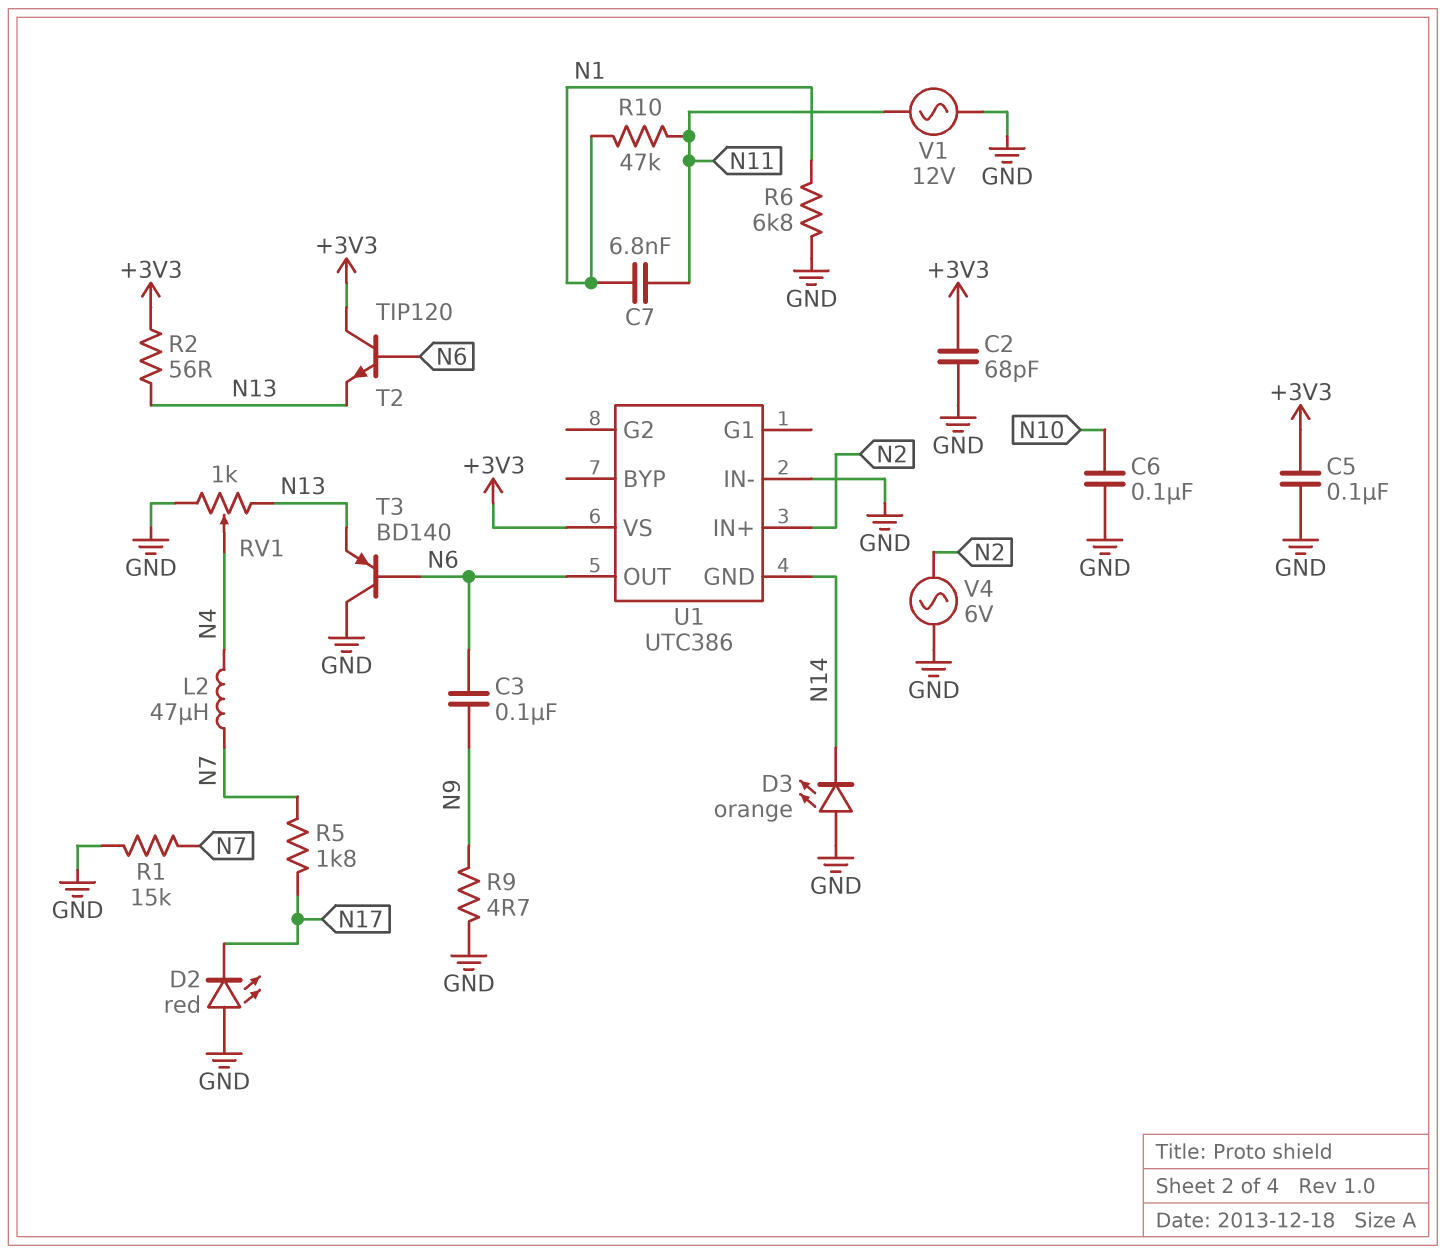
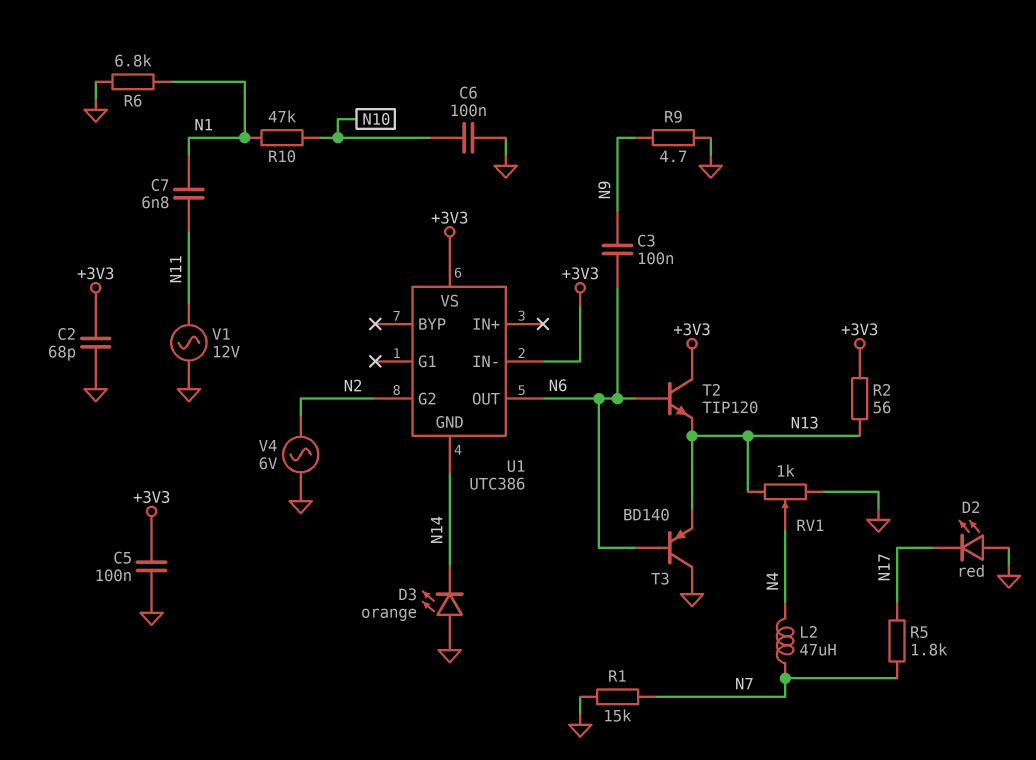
R10: 47k (N1, N11) -> 47k (N1, N10)
U1 pin G2: none -> N2
U1 pin IN+: N2 -> none
U1 pin IN-: GND -> +3V3

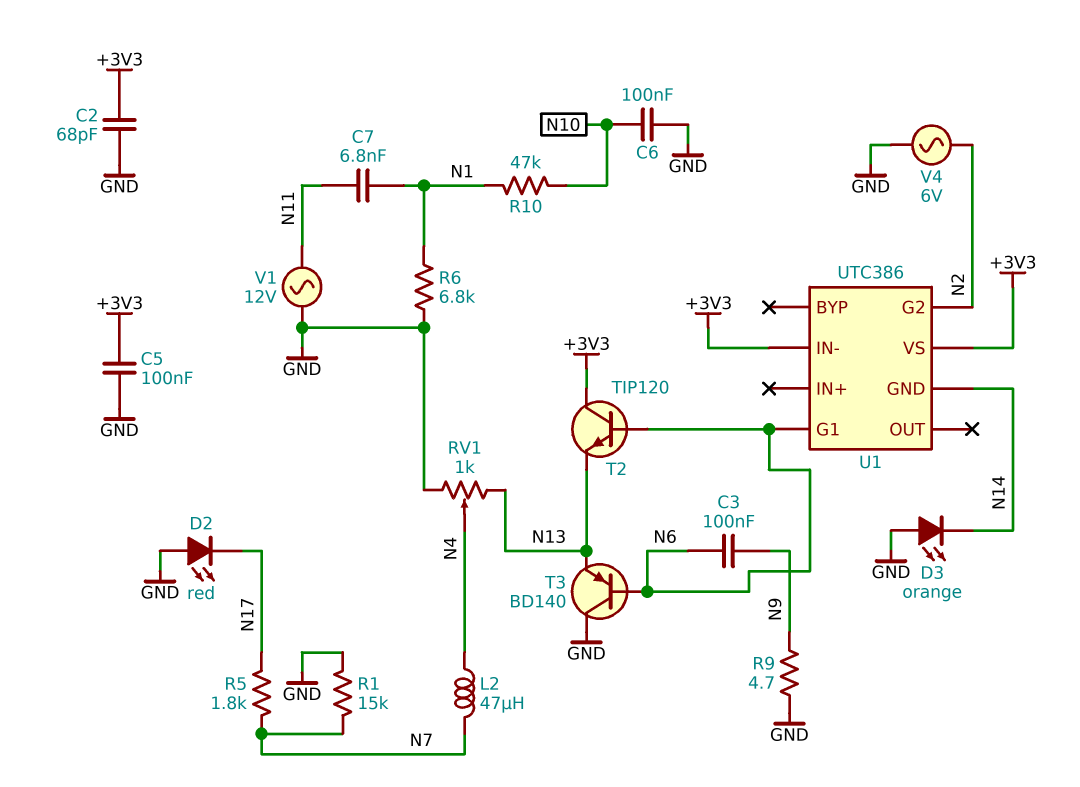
R2: 56 (+3V3, N13) -> none
U1 pin G1: none -> N6
U1 pin OUT: N6 -> none

